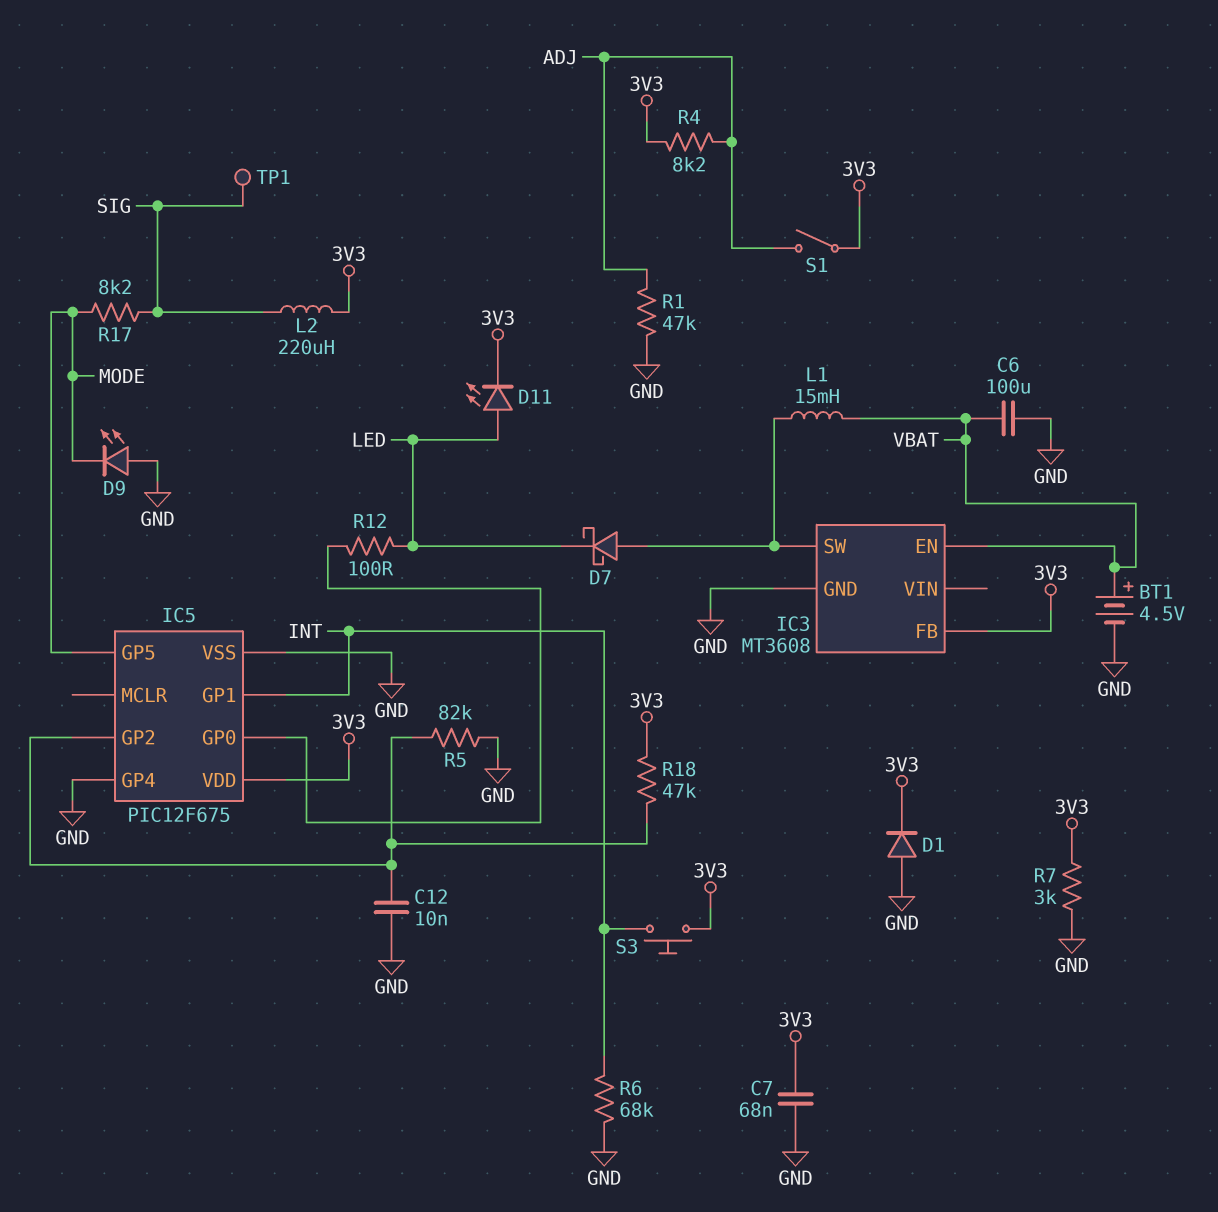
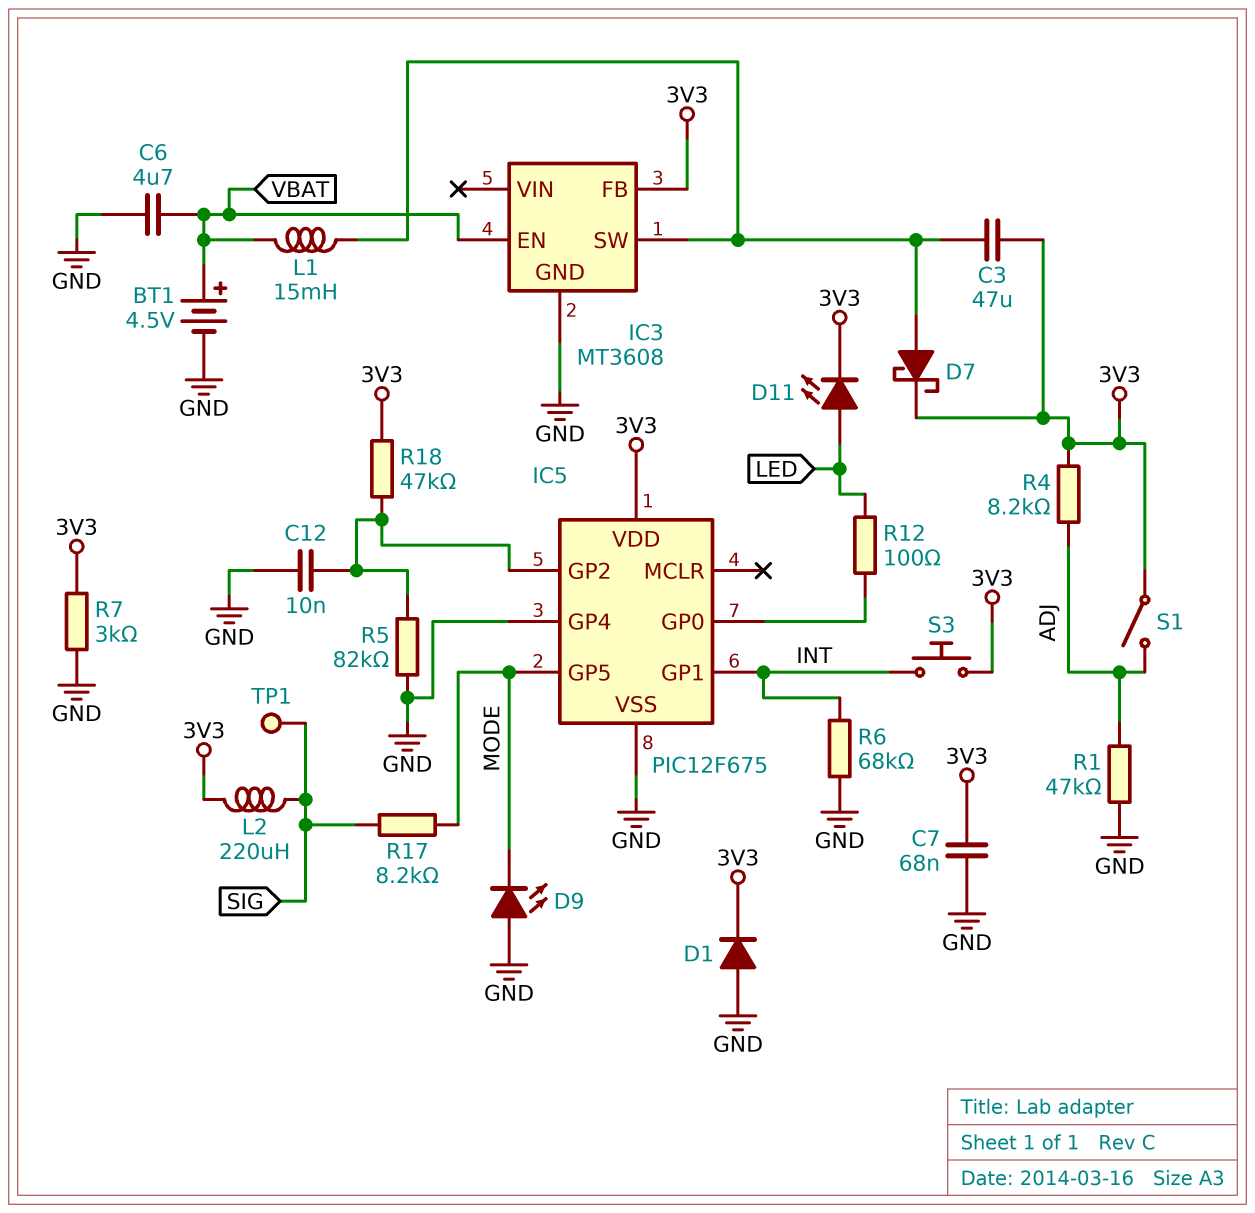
C3: none -> 47uF (3V3, IC3/SW)
C6: 100uF (GND, VBAT) -> 4.7uF (GND, VBAT)
D7: schottky (A IC3/SW, K LED) -> schottky (A IC3/SW, K 3V3)

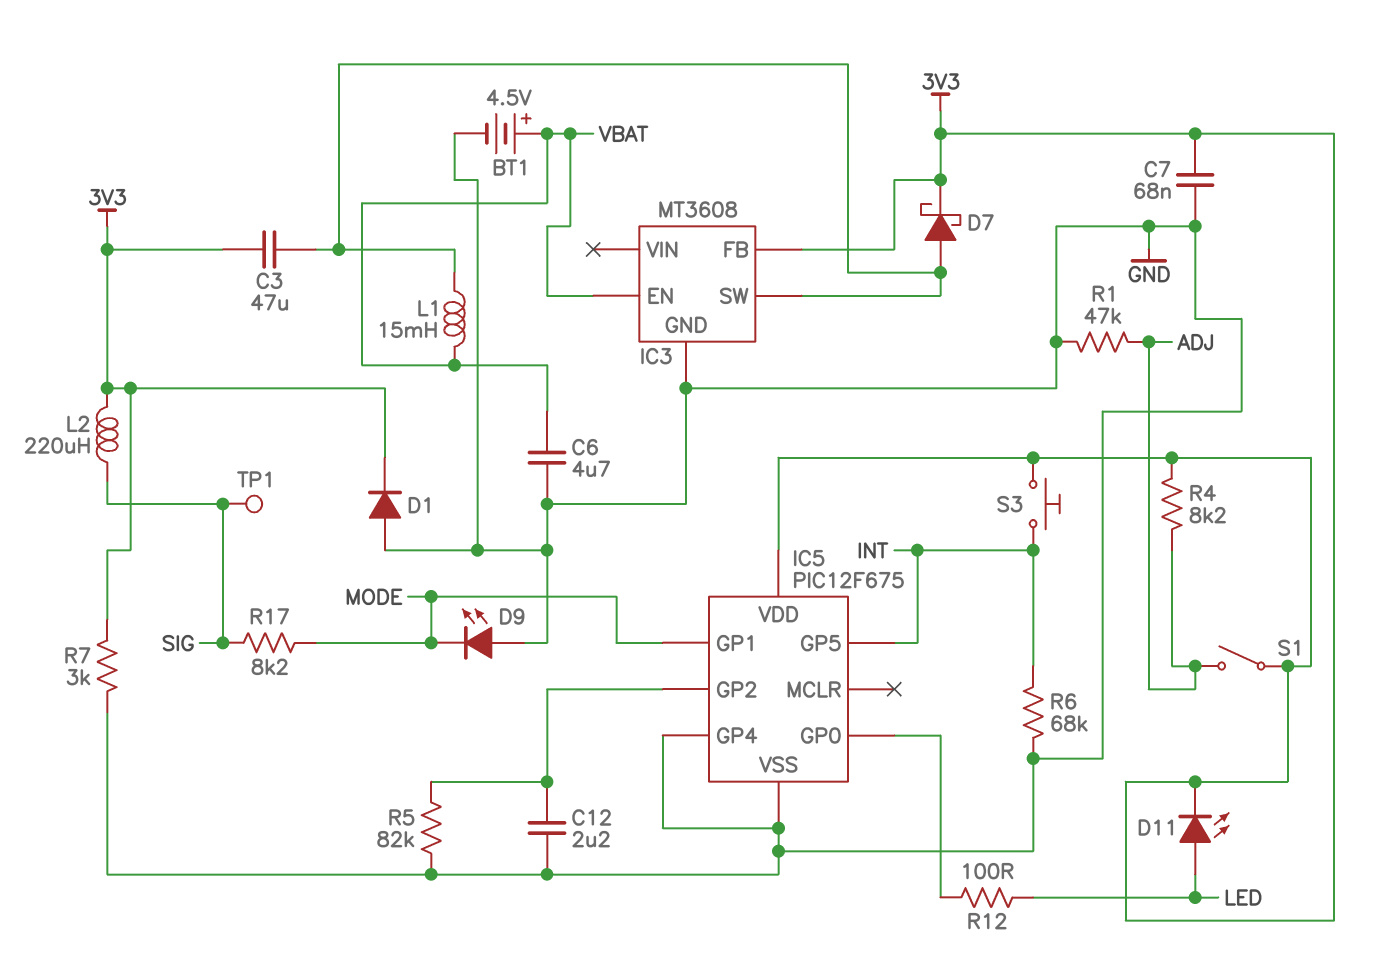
C12: 10nF (GND, IC5/GP2) -> 2.2uF (GND, IC5/GP2)
IC5 pin GP1: INT -> MODE
IC5 pin GP5: MODE -> INT
R18: 47k (3V3, IC5/GP2) -> none

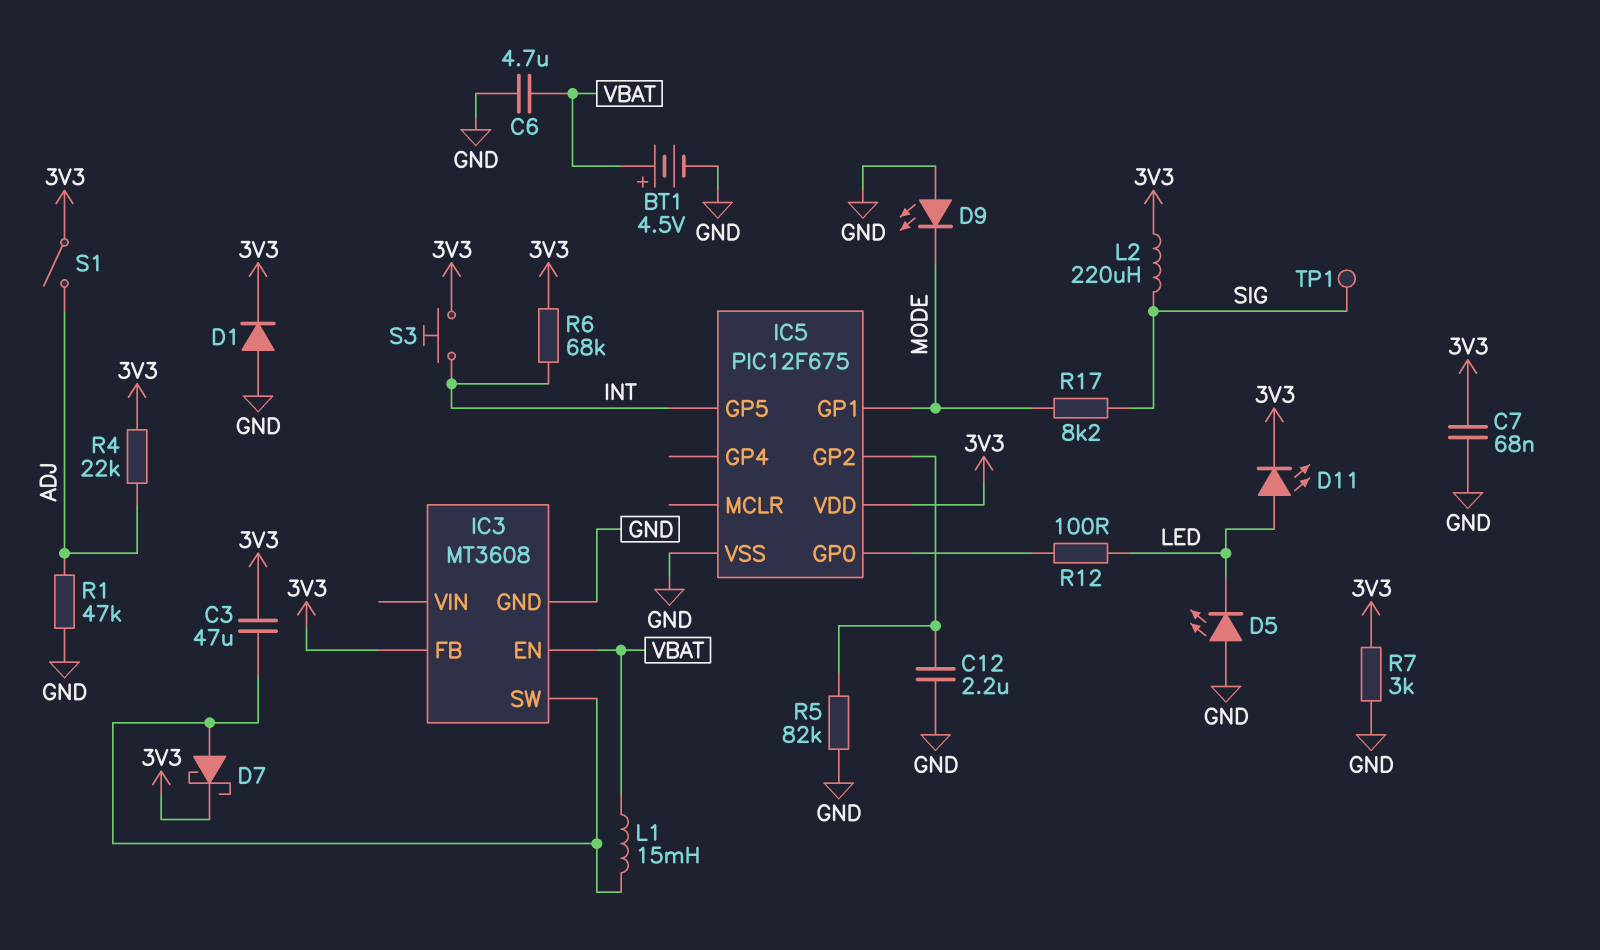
D5: none -> LED (A GND, K LED)
IC5 pin GP4: GND -> none
R4: 8.2k (3V3, ADJ) -> 22k (3V3, ADJ)
R6: 68k (GND, INT) -> 68k (3V3, INT)

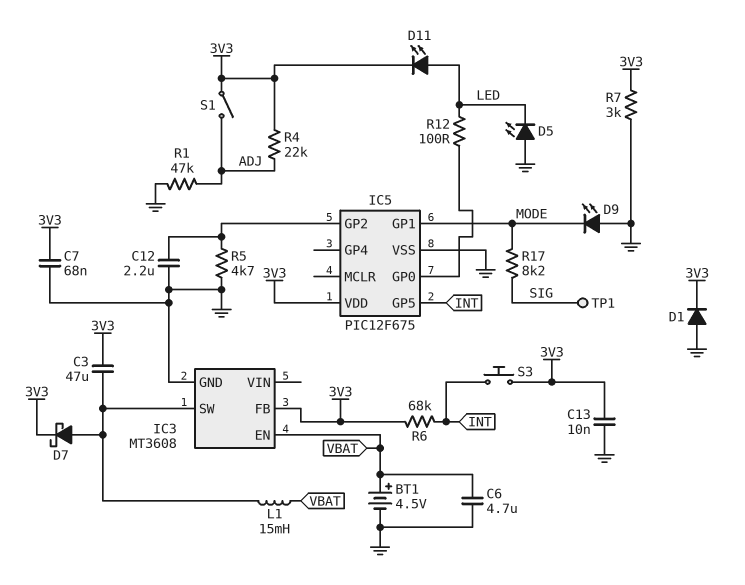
C13: none -> 10nF (3V3, GND)
L2: 220uH (3V3, SIG) -> none
R5: 82k (GND, IC5/GP2) -> 4.7k (GND, IC5/GP2)

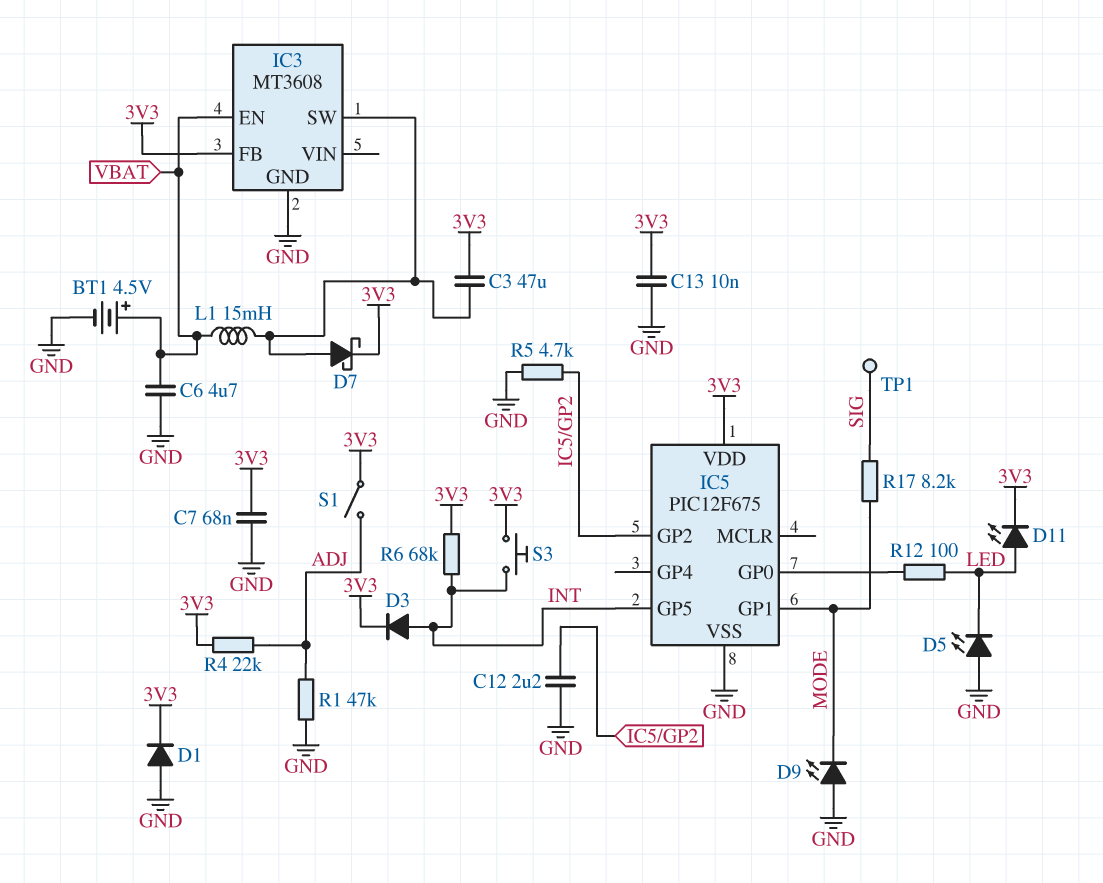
D3: none -> diode (A INT, K 3V3)
R7: 3k (3V3, GND) -> none

